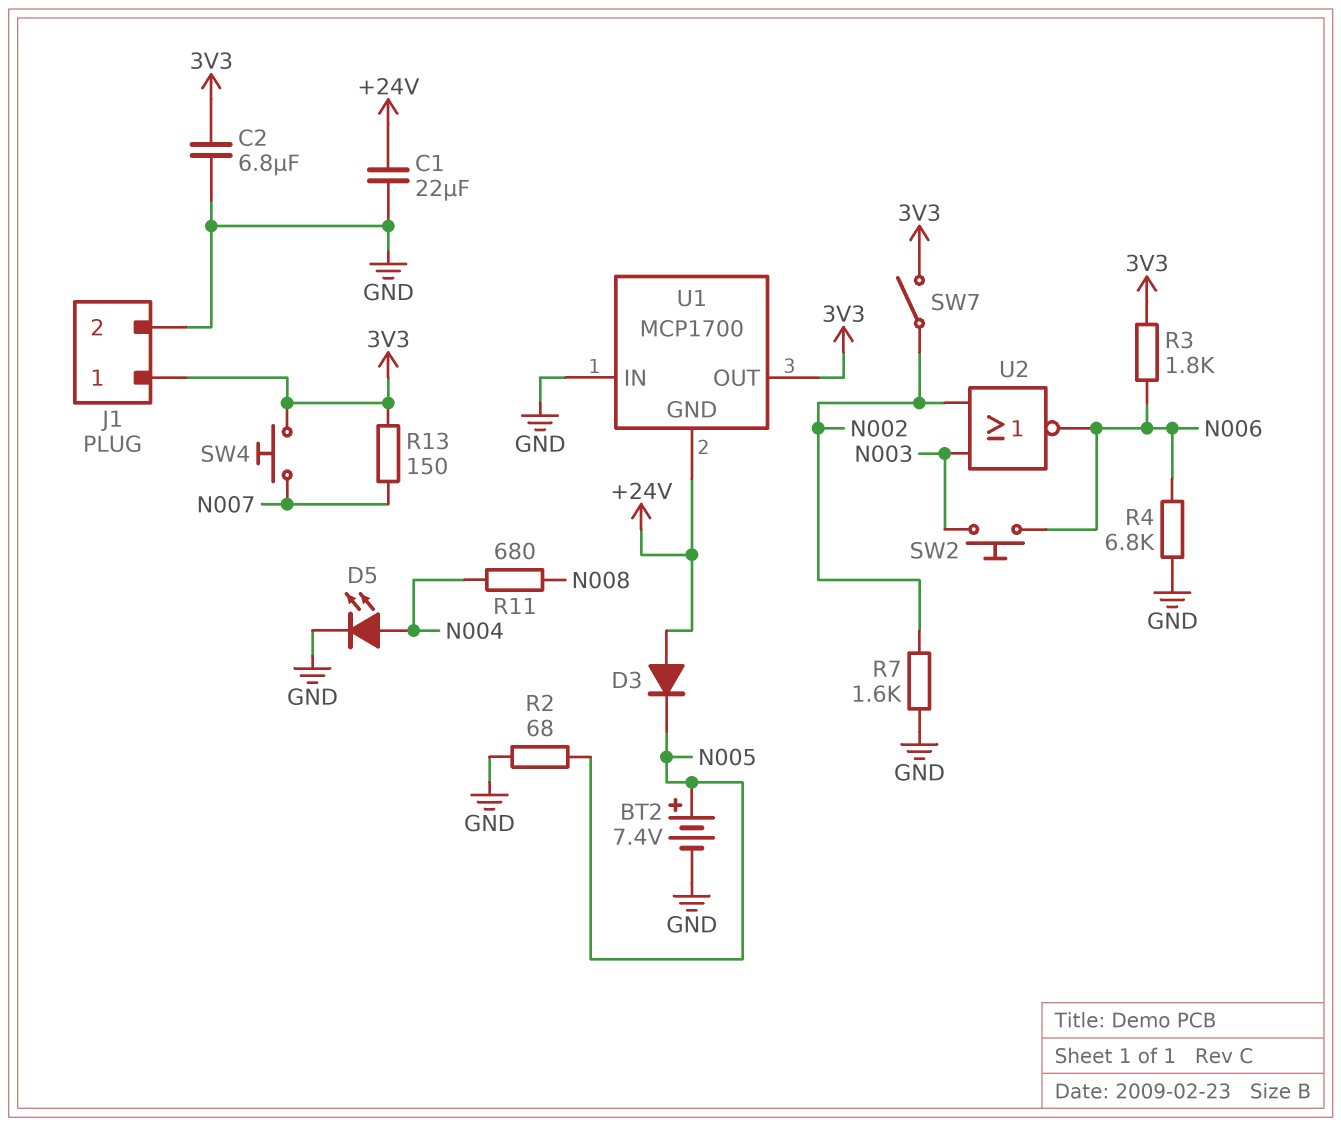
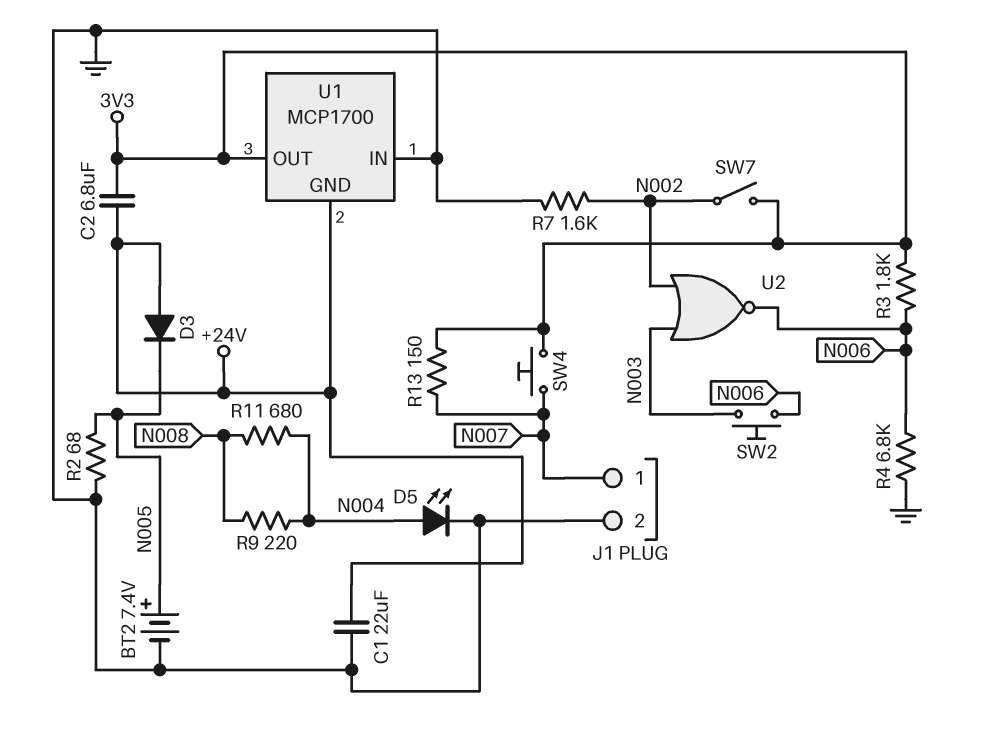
C2: 6.8uF (3V3, GND) -> 6.8uF (+24V, 3V3)
J1 pin 1: 3V3 -> N007
R9: none -> 220 (N004, N008)

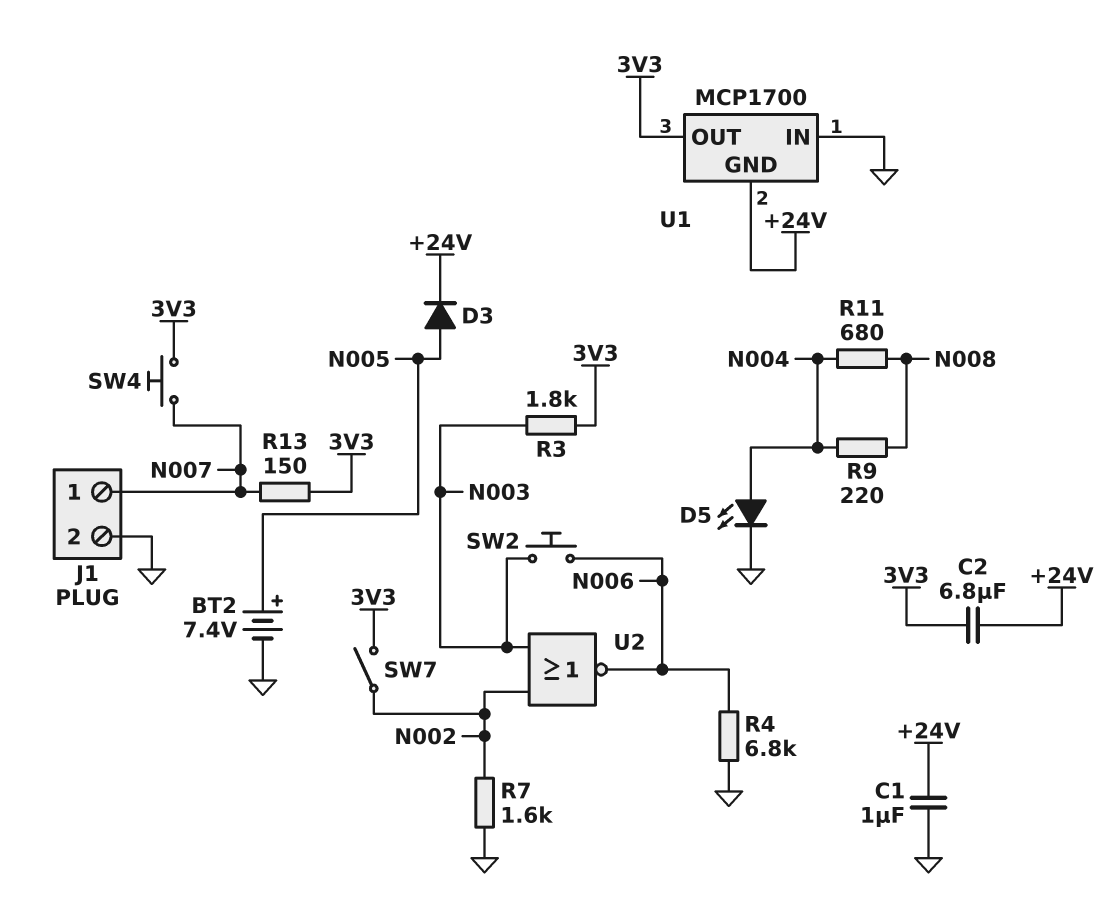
C1: 22uF (+24V, GND) -> 1uF (+24V, GND)
D3: diode (A +24V, K N005) -> diode (A N005, K +24V)
R2: 68 (GND, N005) -> none
R3: 1.8k (3V3, N006) -> 1.8k (3V3, N003)

